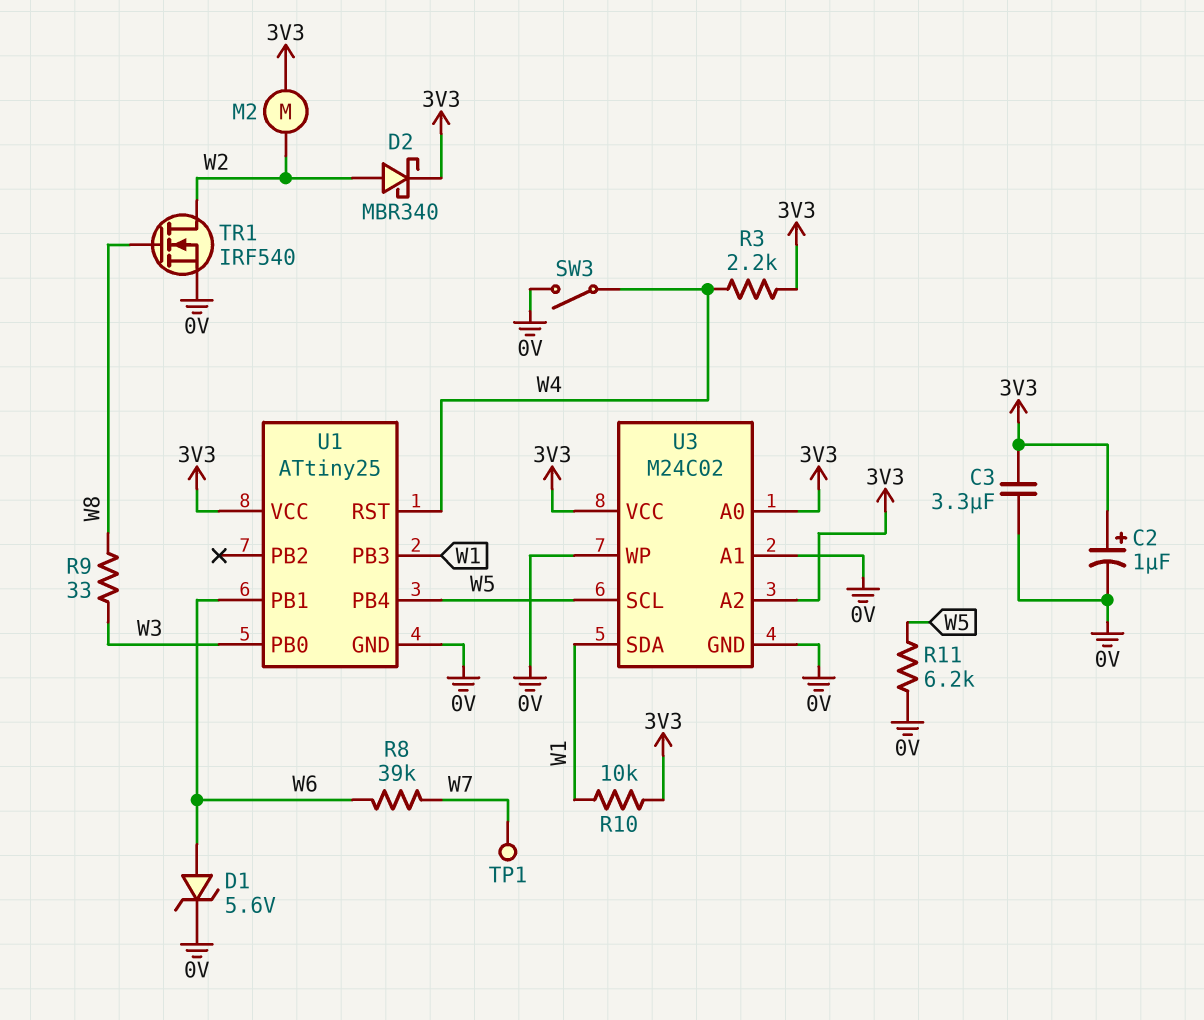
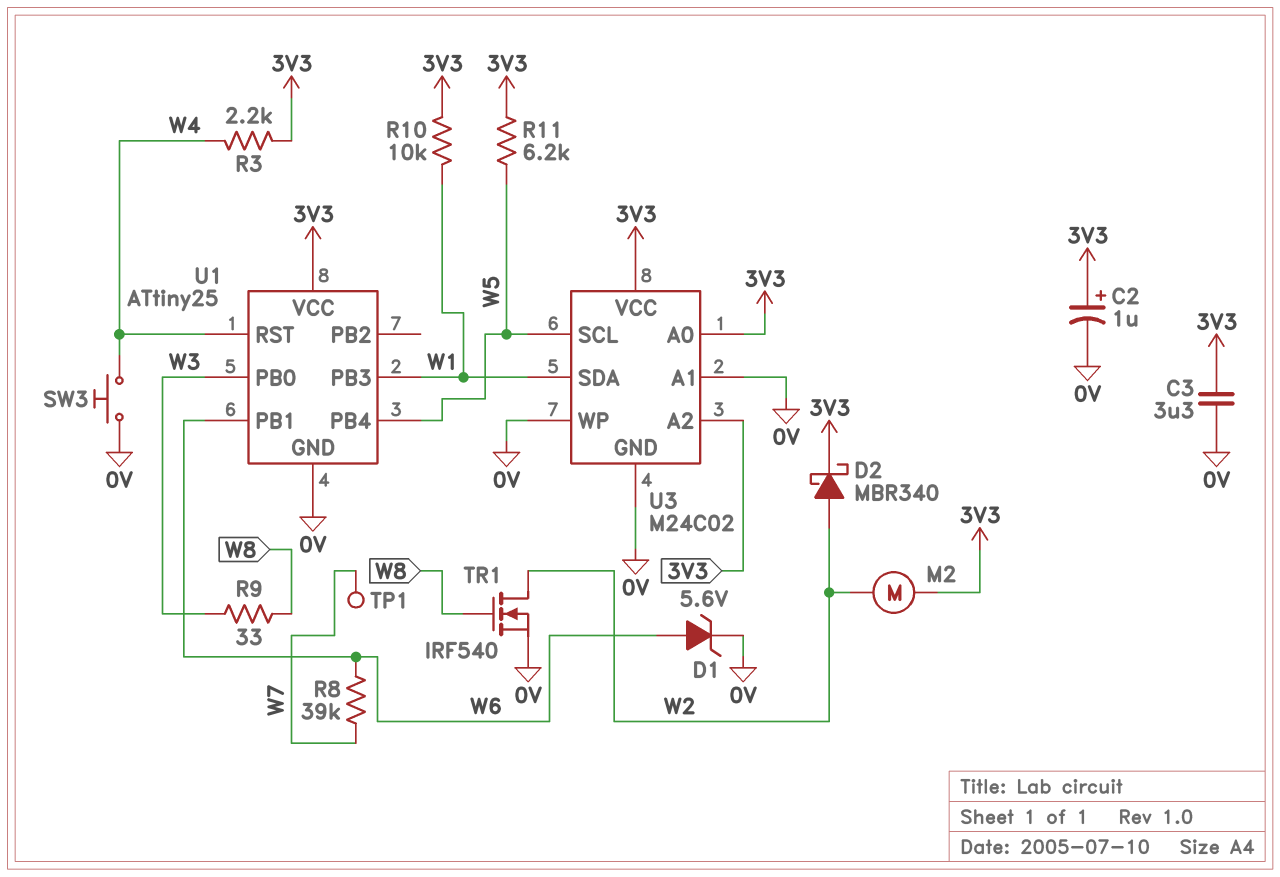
R11: 6.2k (0V, W5) -> 6.2k (3V3, W5)
SW3: switch (0V, W4) -> button (0V, W4)

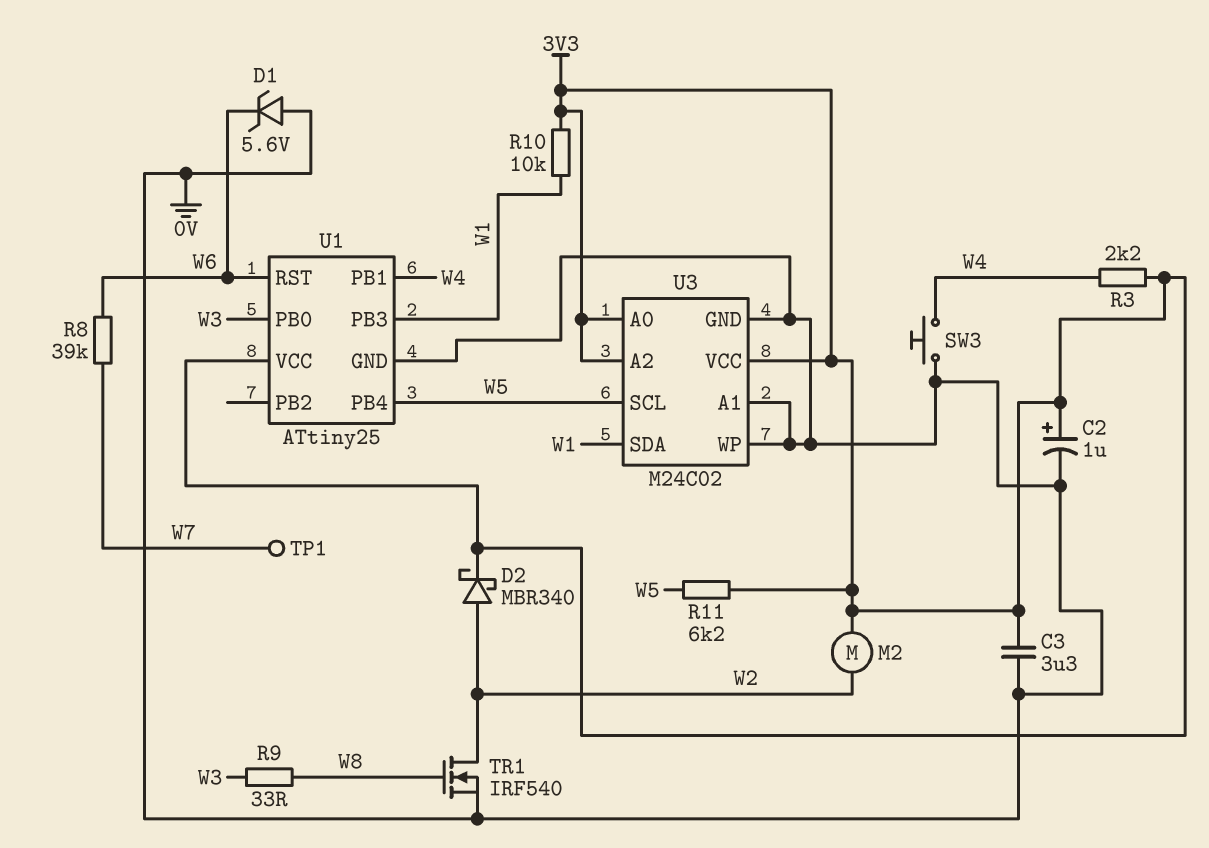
D1: zener 5.6V (A W6, K 0V) -> zener 5.6V (A 0V, K W6)
U1 pin PB1: W6 -> W4
U1 pin RST: W4 -> W6

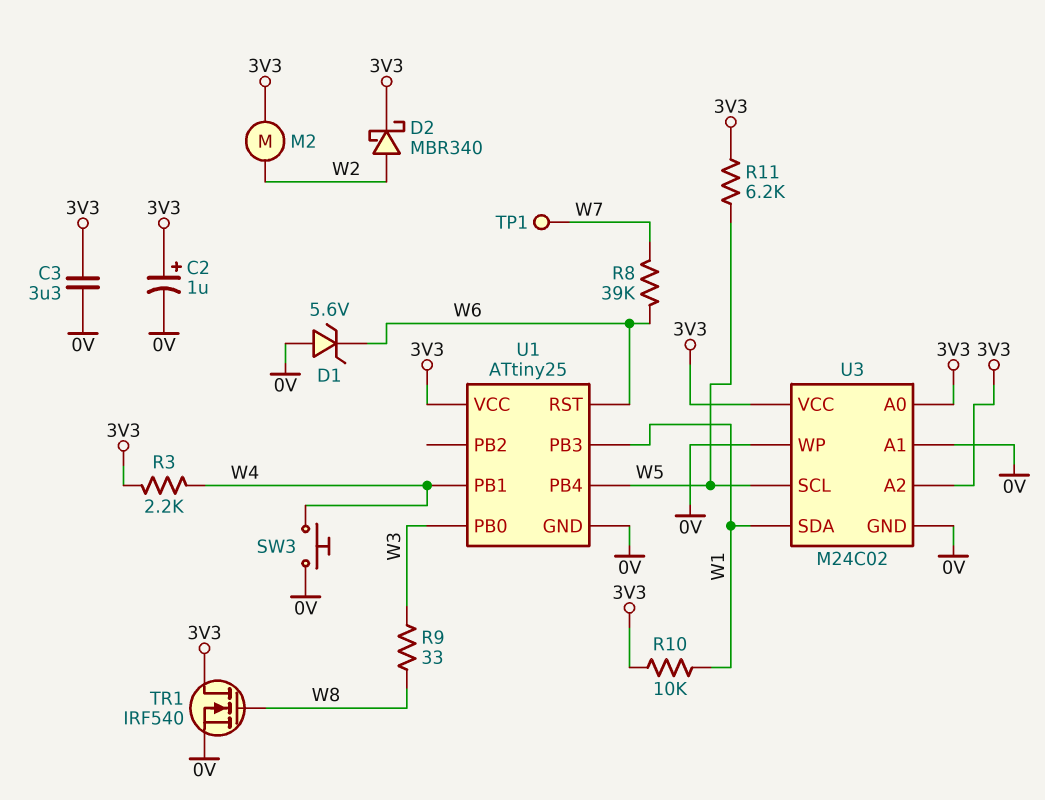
TR1: NMOS IRF540 (G W8, D W2, S 0V) -> NMOS IRF540 (G W8, D 3V3, S 0V)

